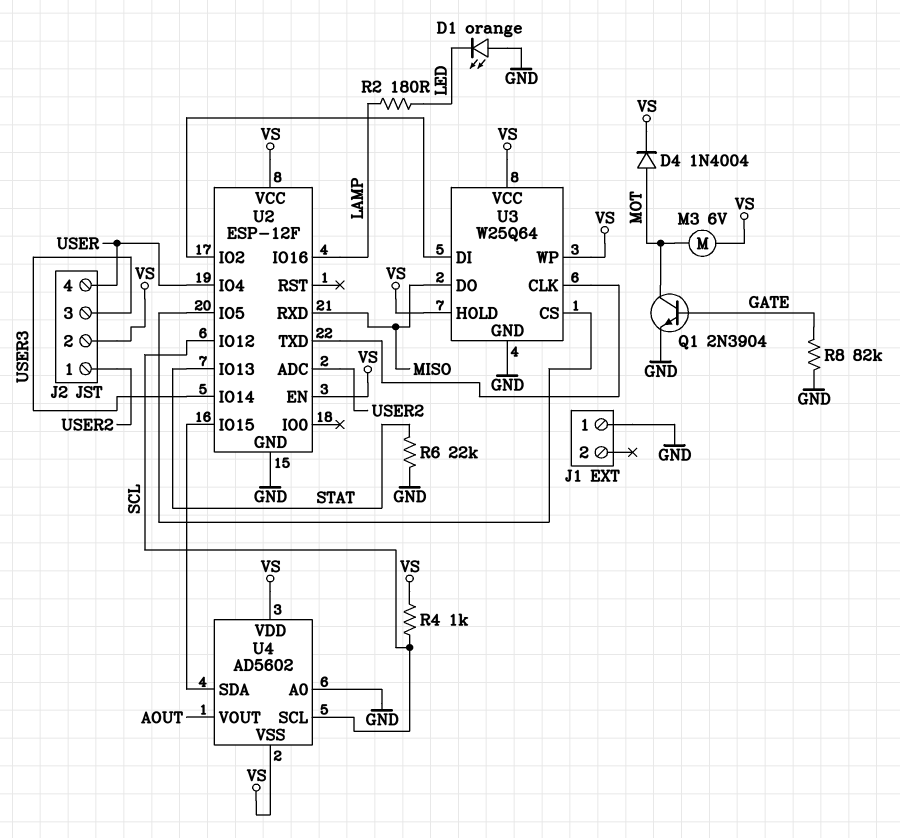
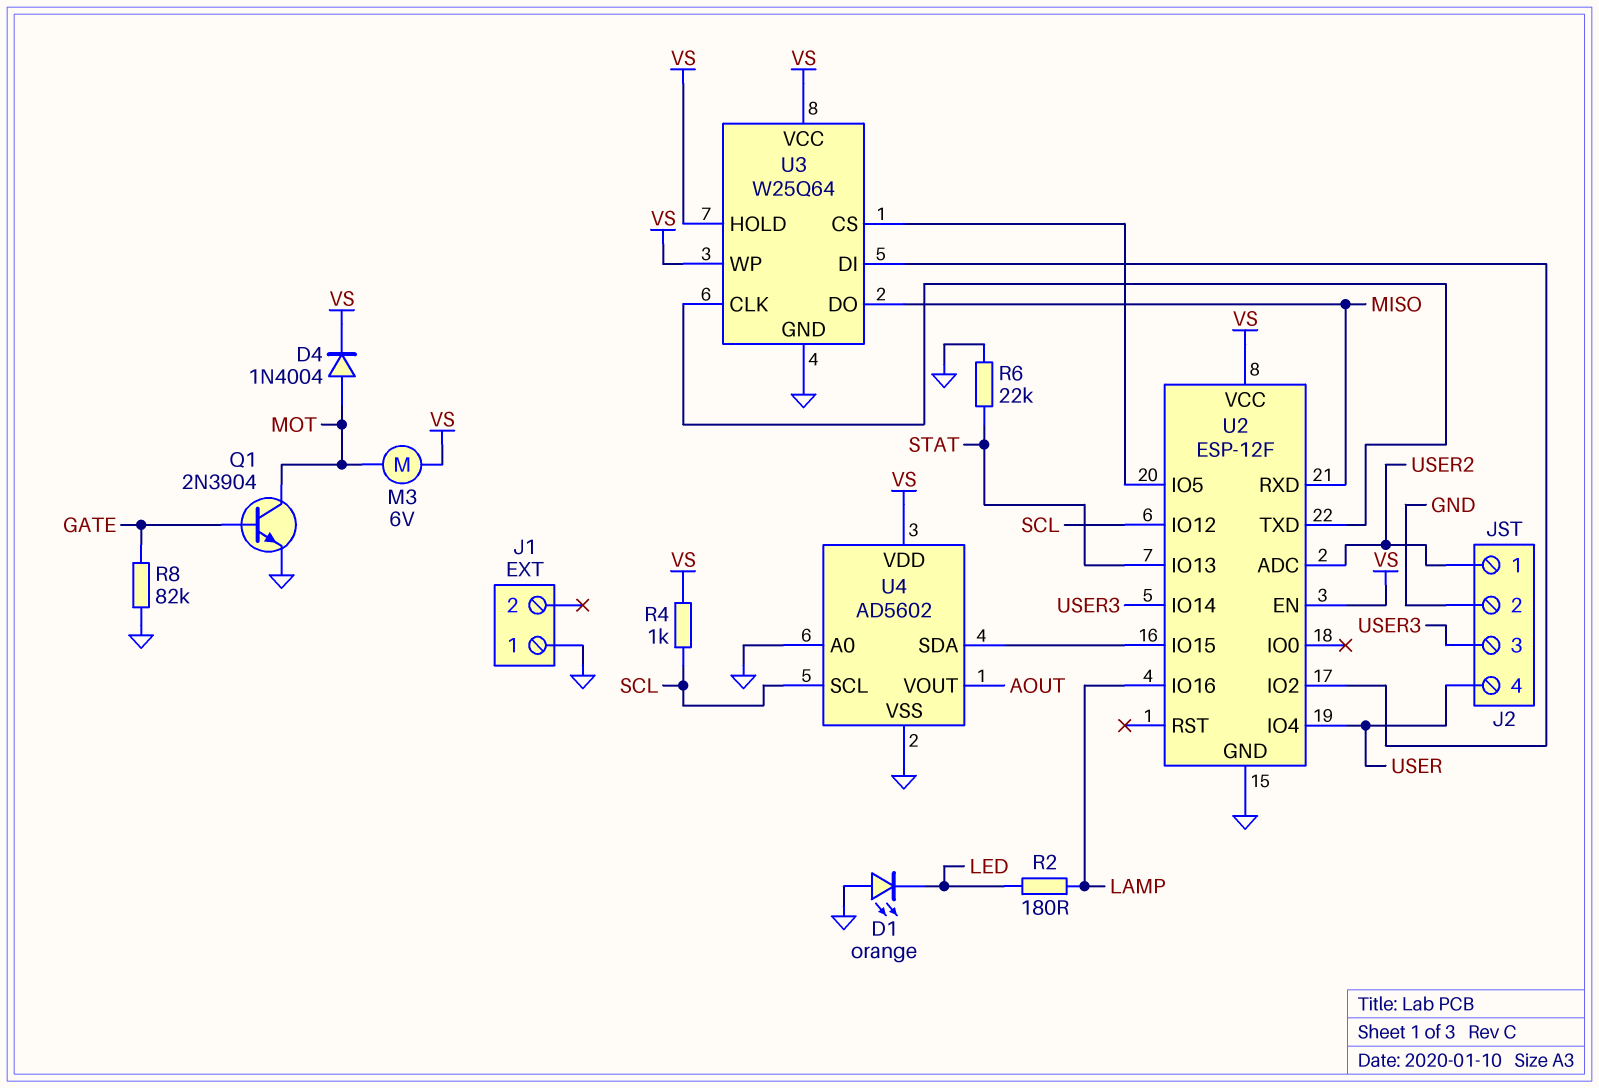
J2 pin 2: VS -> GND
U4 pin VSS: VS -> GND

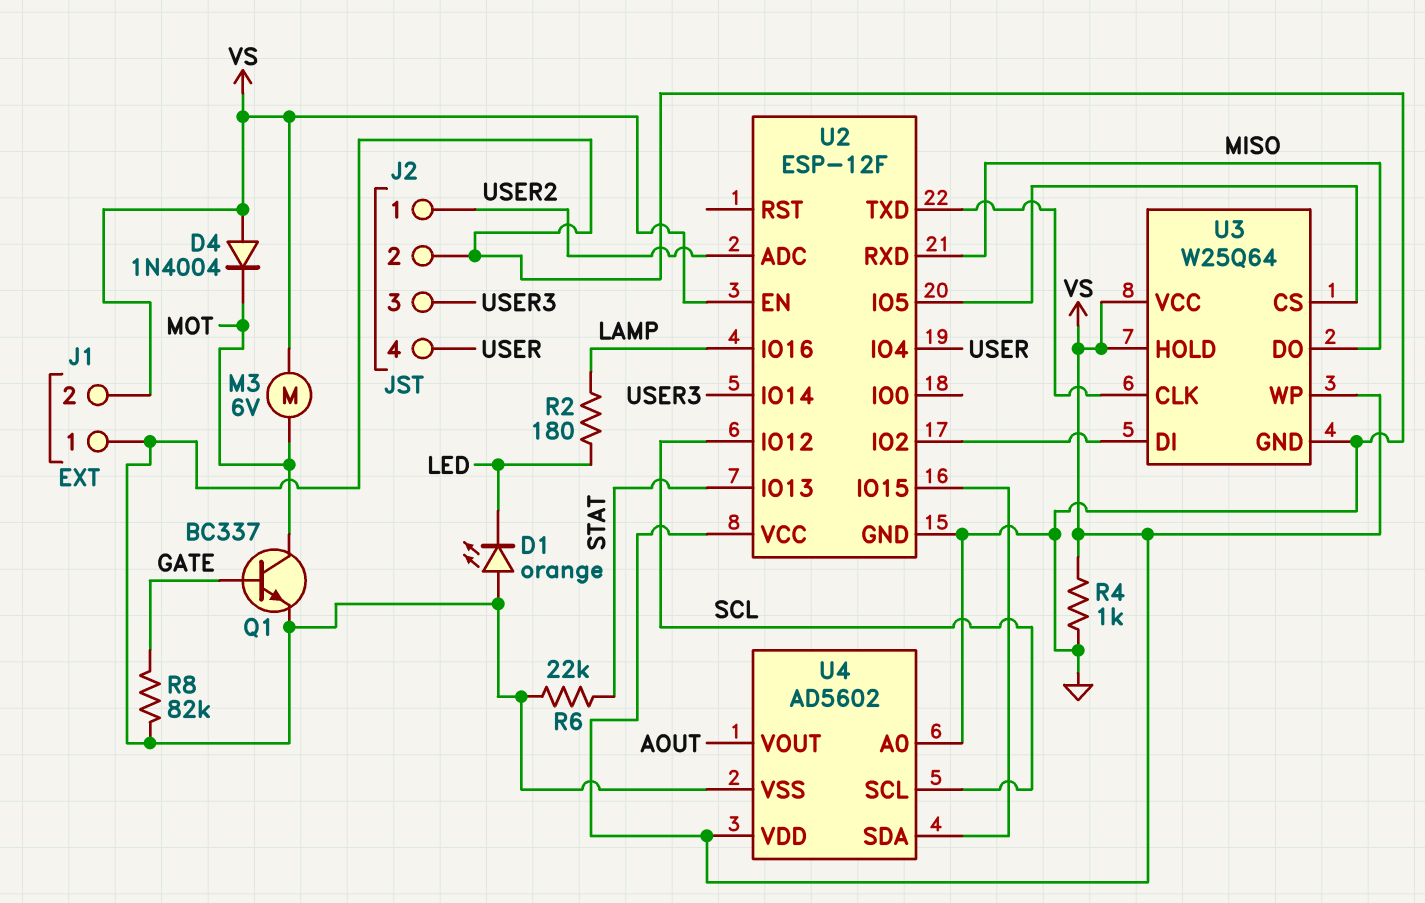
D4: diode 1N4004 (A MOT, K VS) -> diode 1N4004 (A VS, K MOT)
J1 pin 2: none -> VS
Q1: NPN 2N3904 (B GATE, C MOT, E GND) -> NPN BC337 (B GATE, C MOT, E GND)
R4: 1k (SCL, VS) -> 1k (GND, VS)

